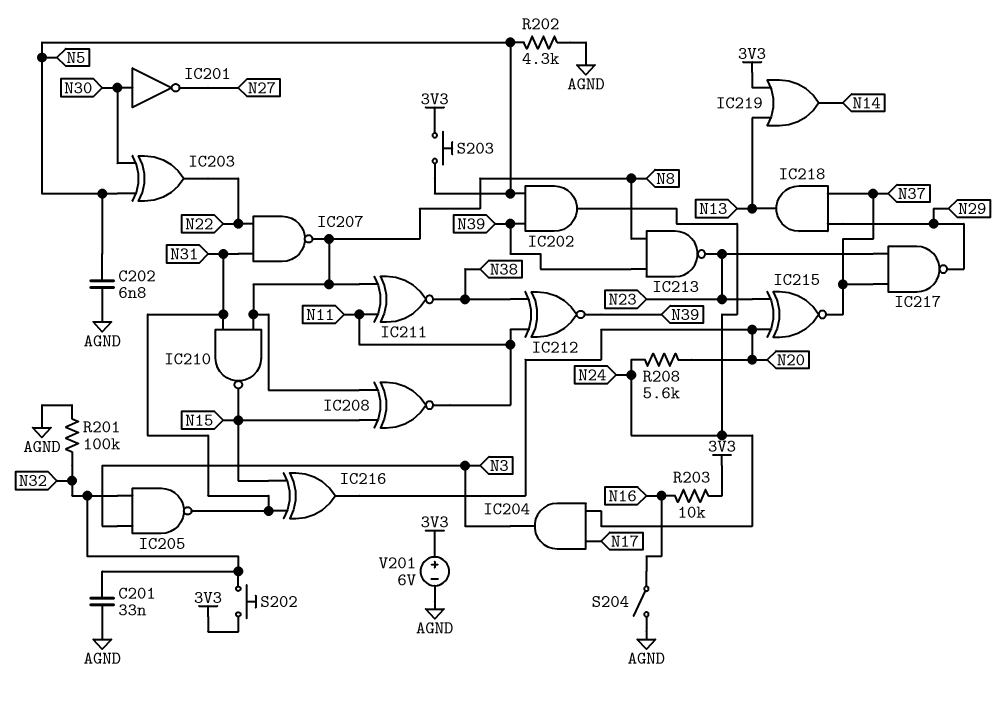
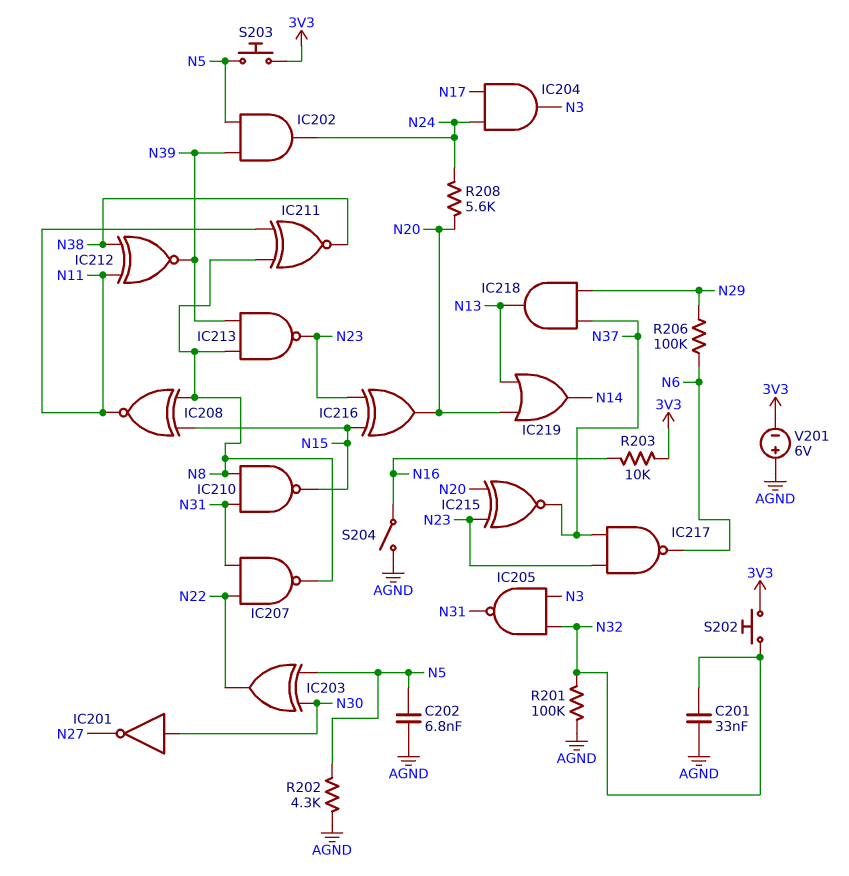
IC216: XOR (in N15, in N31, out N20) -> XOR (in N15, in N23, out N20)
IC217: NAND (in N23, in N37, out N29) -> NAND (in N23, in N37, out N6)
IC219: OR (in 3V3, in N13, out N14) -> OR (in N13, in N20, out N14)
R206: none -> 100k (N6, N29)
V201: 6V (plus 3V3, minus AGND) -> 6V (plus AGND, minus 3V3)

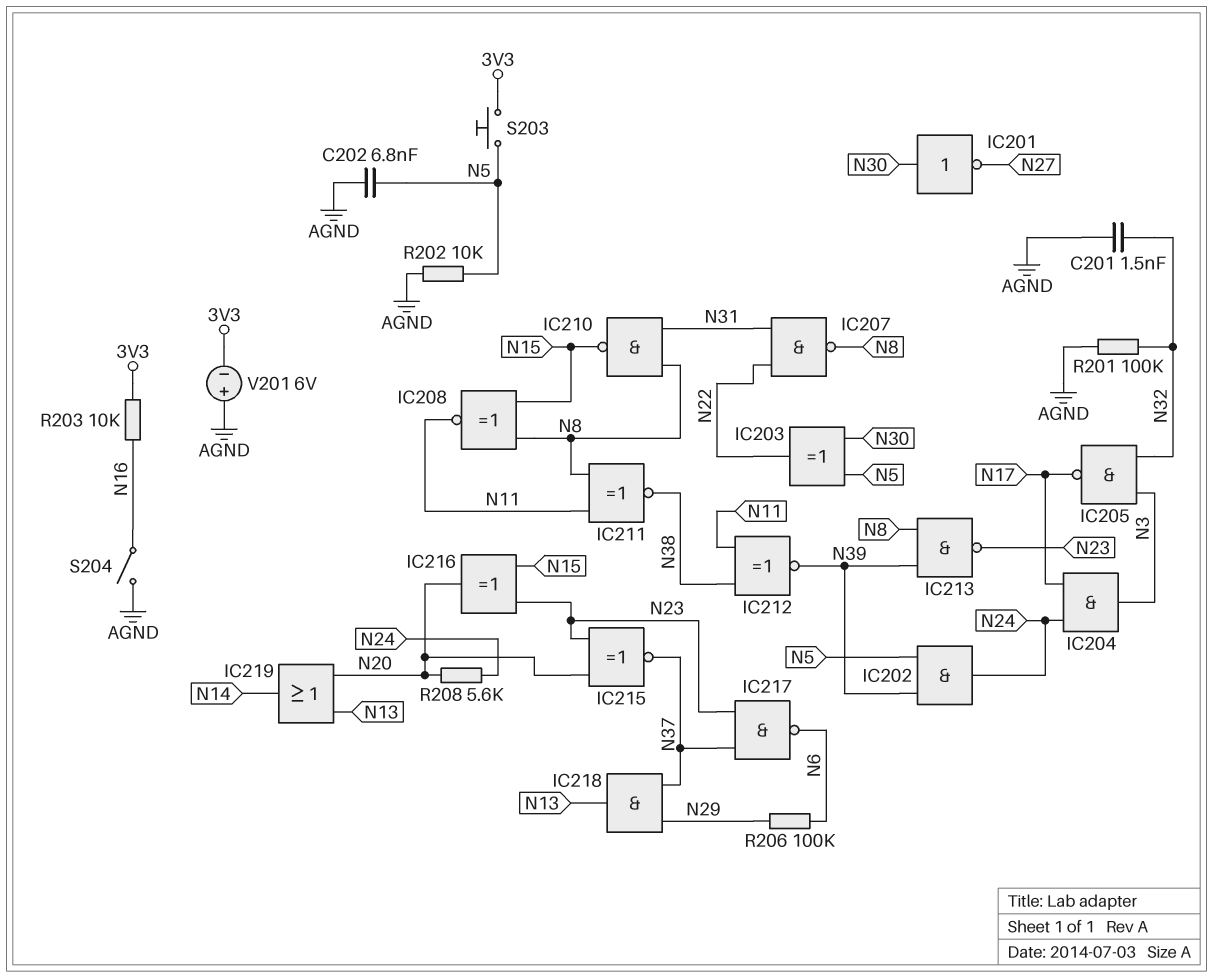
C201: 33nF (AGND, N32) -> 1.5nF (AGND, N32)
IC205: NAND (in N3, in N32, out N31) -> NAND (in N3, in N32, out N17)
R202: 4.3k (AGND, N5) -> 10k (AGND, N5)
S202: button (3V3, N32) -> none

